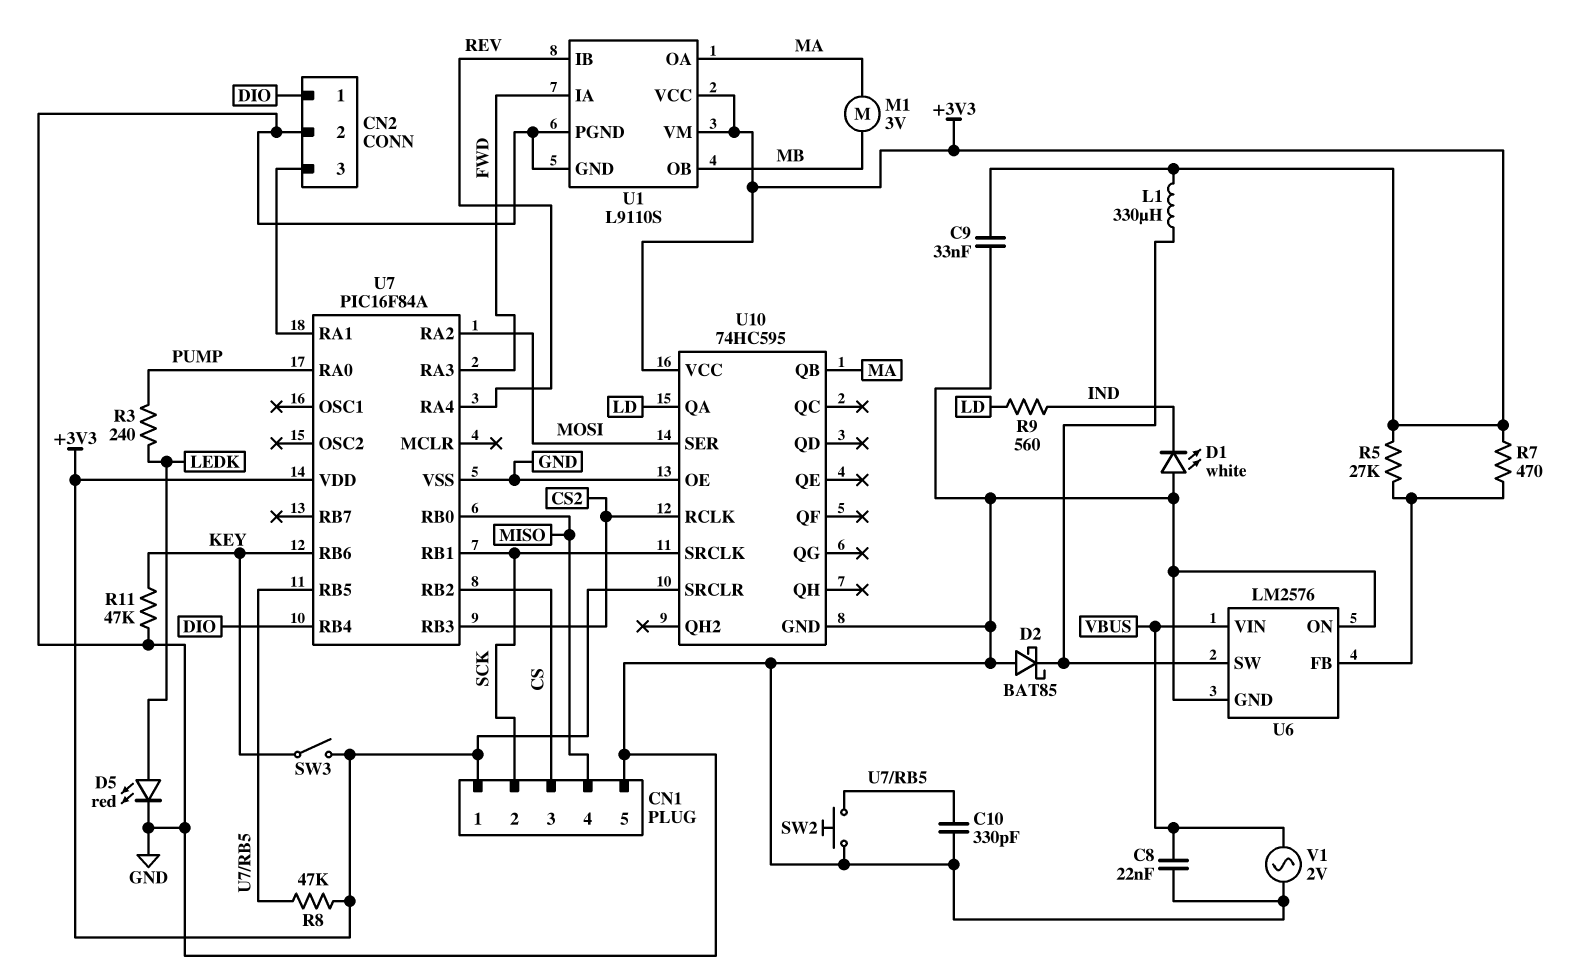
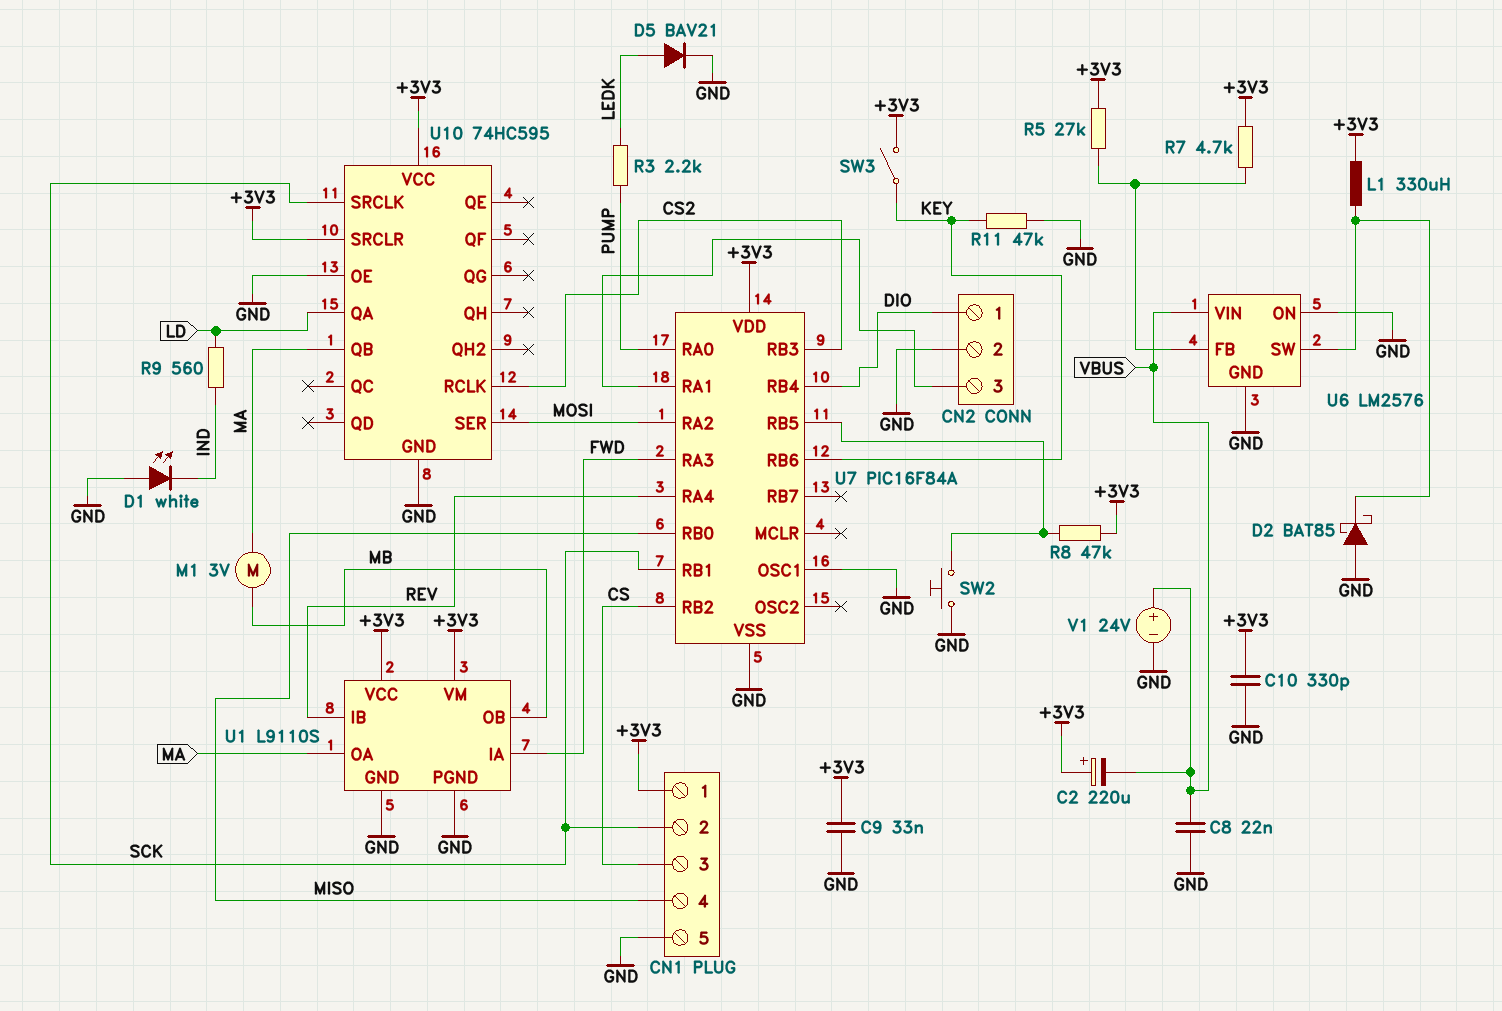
C2: none -> 220uF (plus +3V3, minus VBUS)
C10: 330pF (GND, U7/RB5) -> 330pF (+3V3, GND)
D5: LED red (A LEDK, K GND) -> diode BAV21 (A LEDK, K GND)
R3: 240 (LEDK, PUMP) -> 2.2k (LEDK, PUMP)
R7: 470 (+3V3, U6/FB) -> 4.7k (+3V3, U6/FB)
U7 pin OSC1: none -> GND
V1: AC 2V (GND, VBUS) -> 24V (plus VBUS, minus GND)

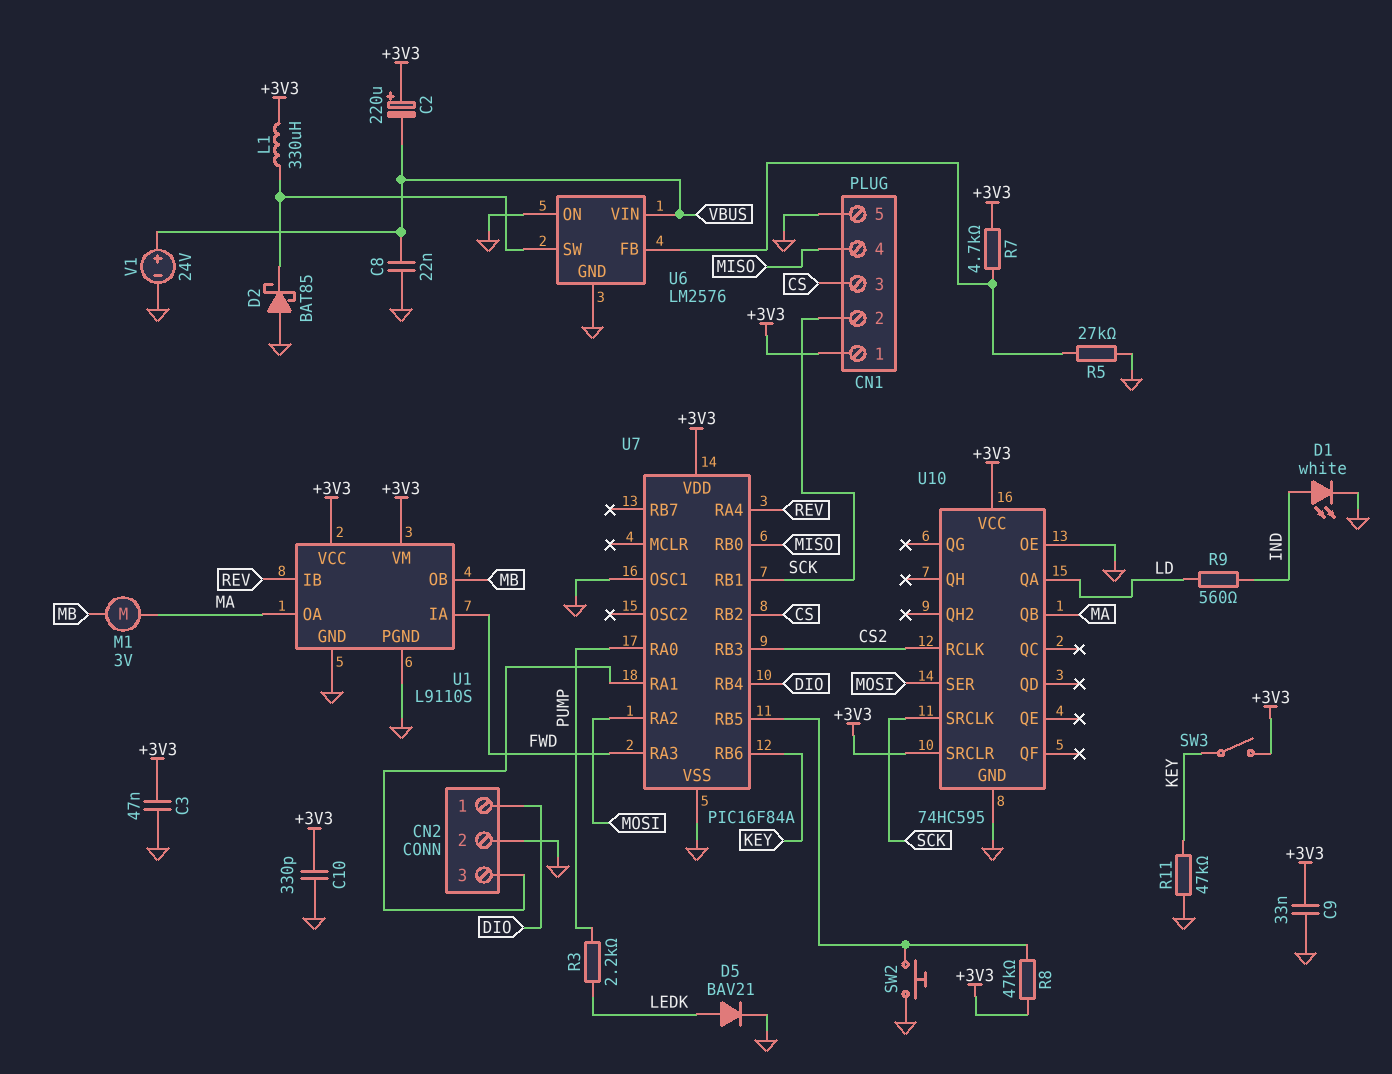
C3: none -> 47nF (+3V3, GND)
D1: LED white (A GND, K IND) -> LED white (A IND, K GND)
R5: 27k (+3V3, U6/FB) -> 27k (GND, U6/FB)

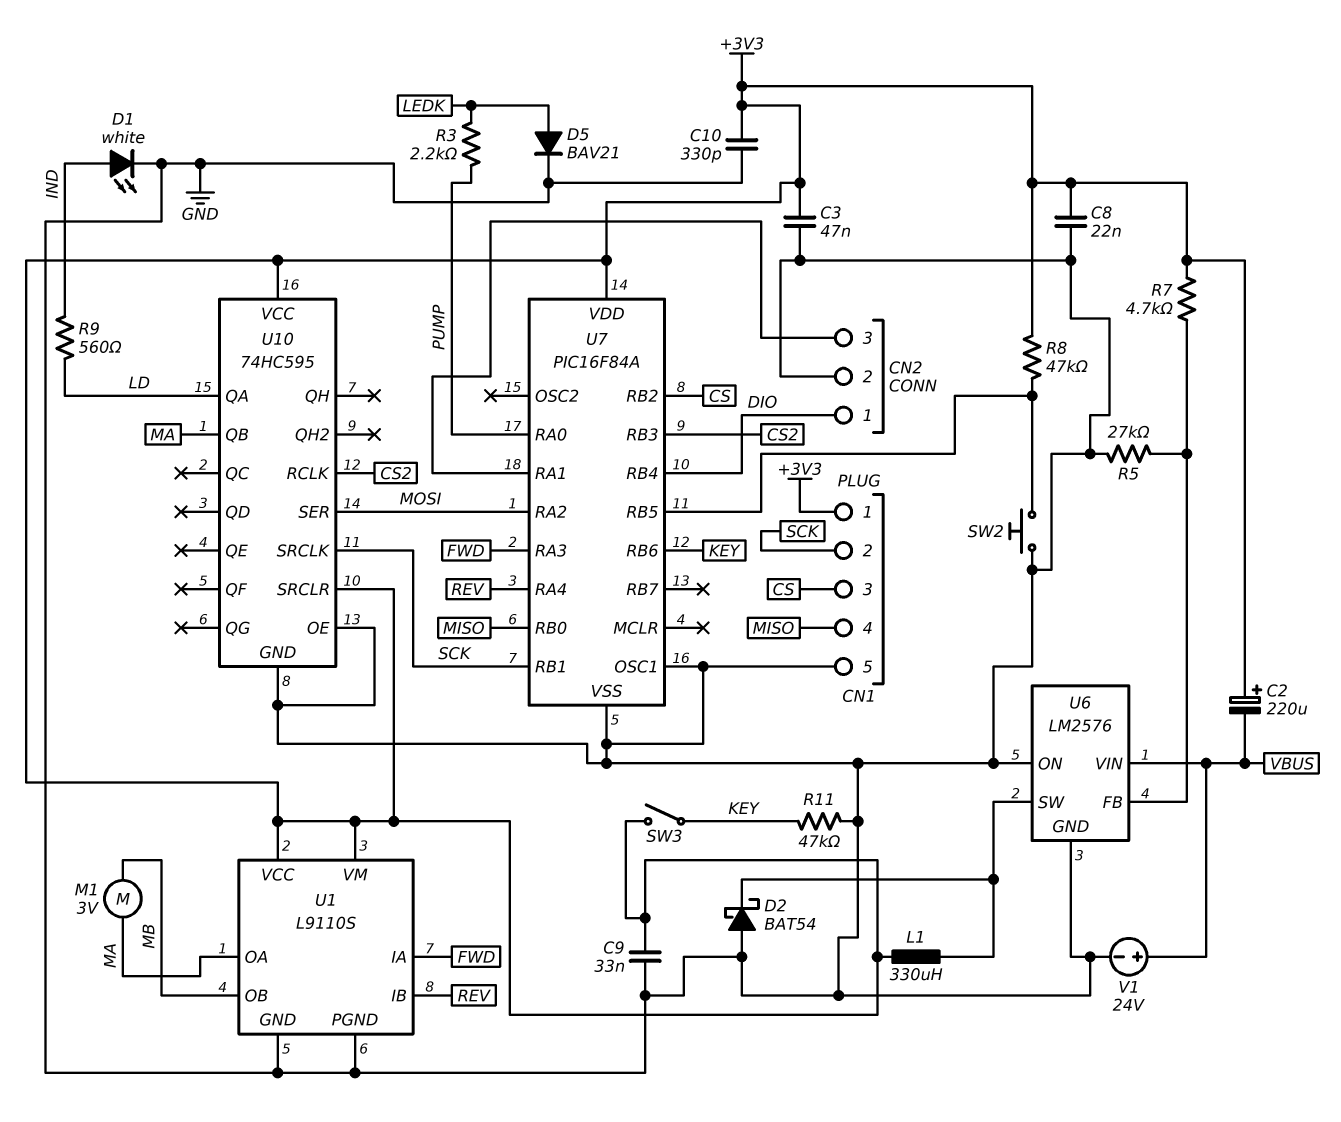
C8: 22nF (GND, VBUS) -> 22nF (+3V3, GND)
D2: schottky BAT85 (A GND, K U6/SW) -> schottky BAT54 (A GND, K U6/SW)

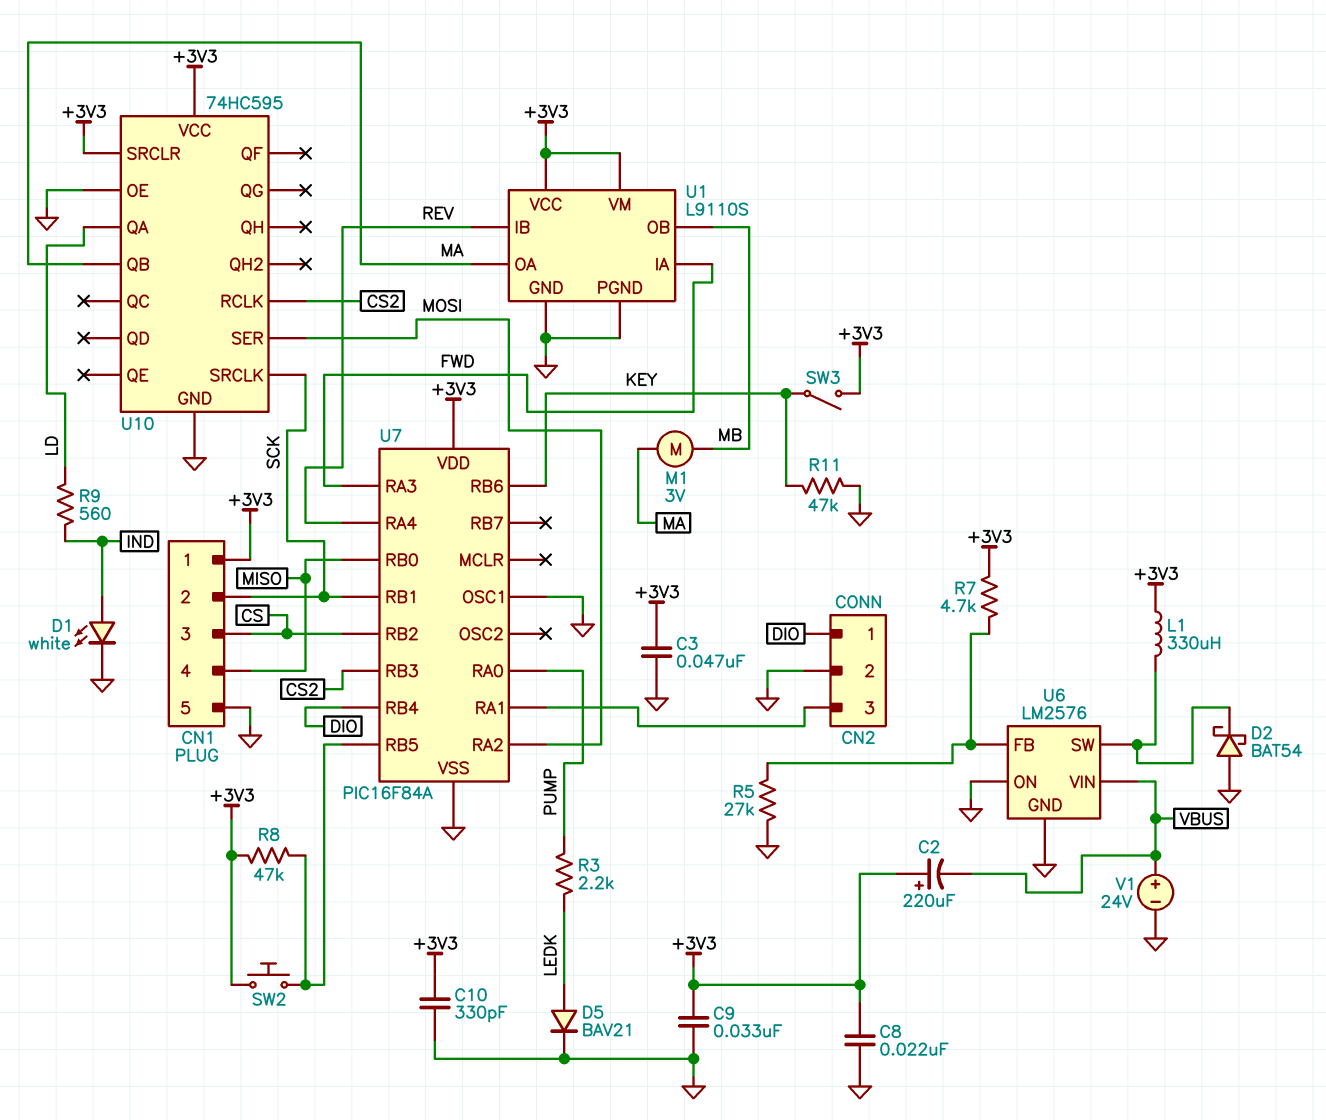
SW2: button (GND, U7/RB5) -> button (+3V3, U7/RB5)

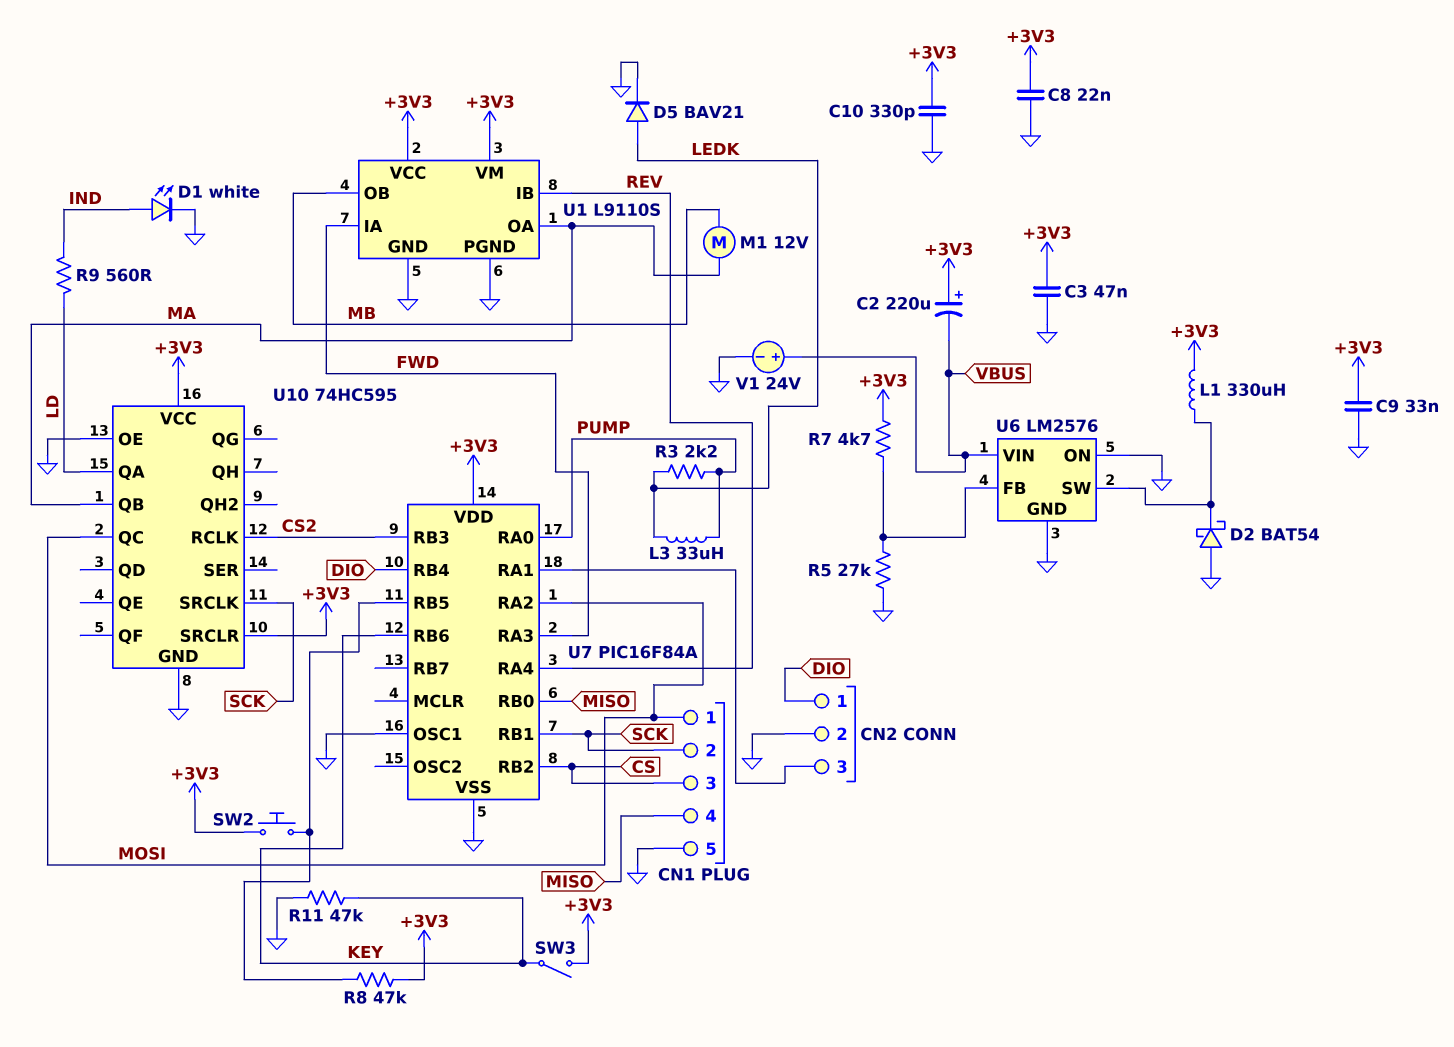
CN1 pin 1: +3V3 -> MOSI
L3: none -> 33uH (LEDK, PUMP)
M1: motor 3V (MA, MB) -> motor 12V (MA, MB)
U10 pin QC: none -> MOSI
U10 pin SER: MOSI -> none

